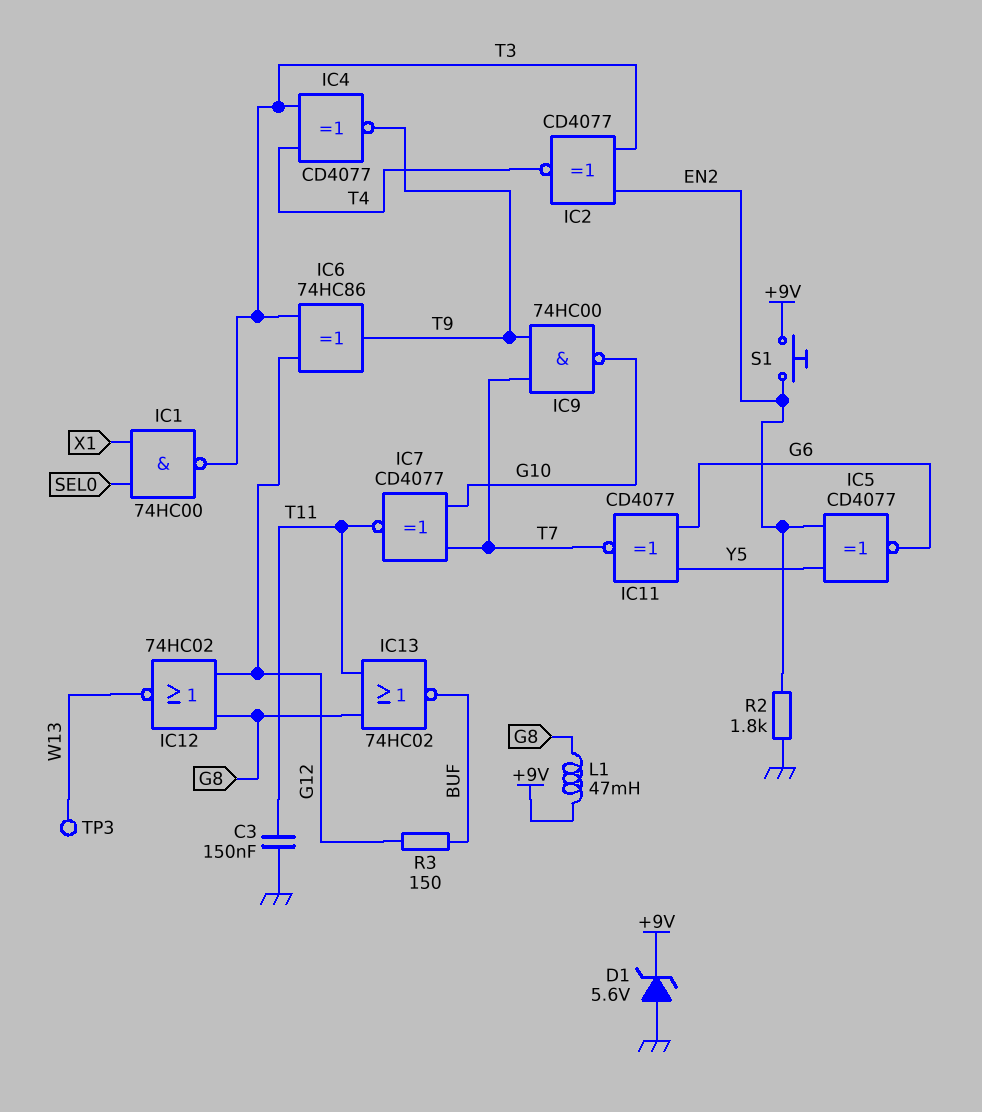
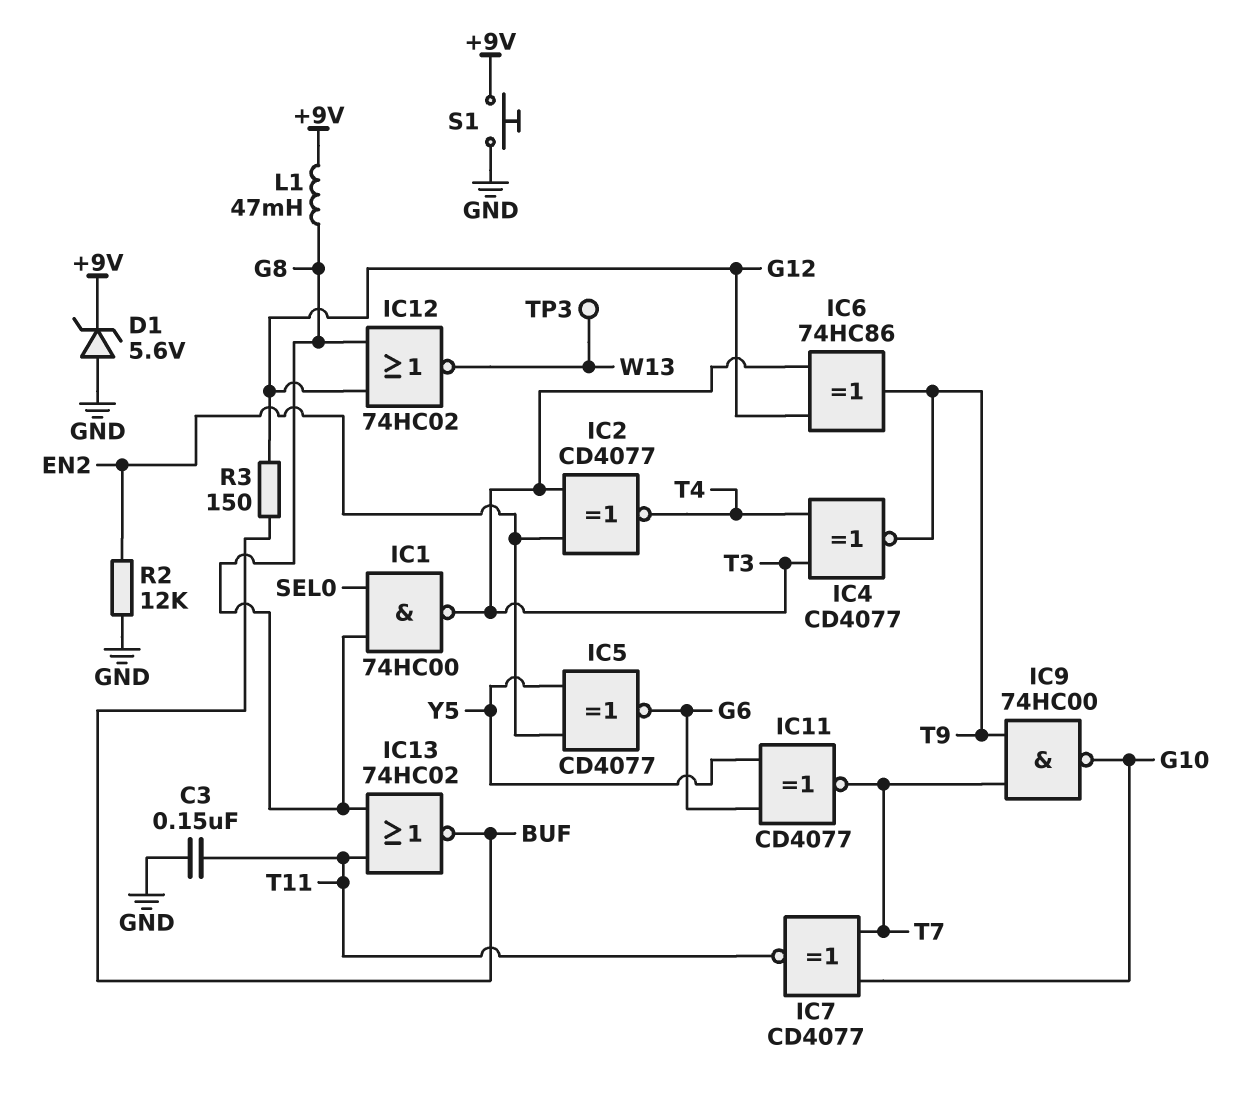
IC1: NAND 74HC00 (in SEL0, in X1, out T3) -> NAND 74HC00 (in G8, in SEL0, out T3)
R2: 1.8k (EN2, GND) -> 12k (EN2, GND)
S1: button (+9V, EN2) -> button (+9V, GND)

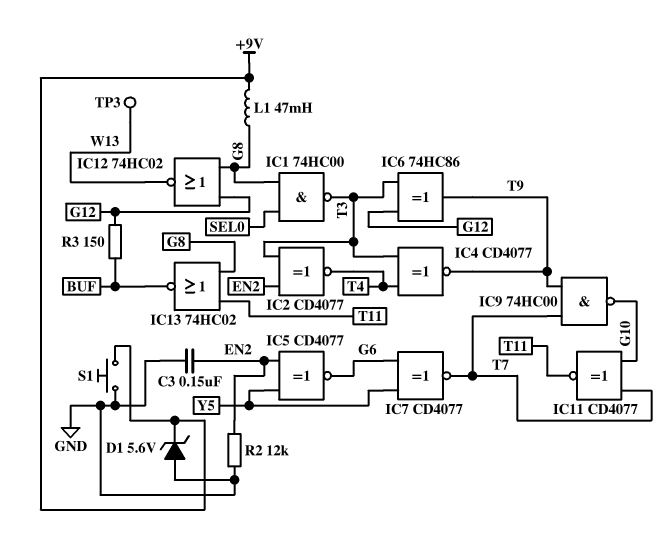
C3: 150nF (GND, T11) -> 150nF (EN2, GND)
IC7: XNOR CD4077 (in G10, in T7, out T11) -> XNOR CD4077 (in G6, in Y5, out T7)
IC11: XNOR CD4077 (in G6, in Y5, out T7) -> XNOR CD4077 (in G10, in T7, out T11)

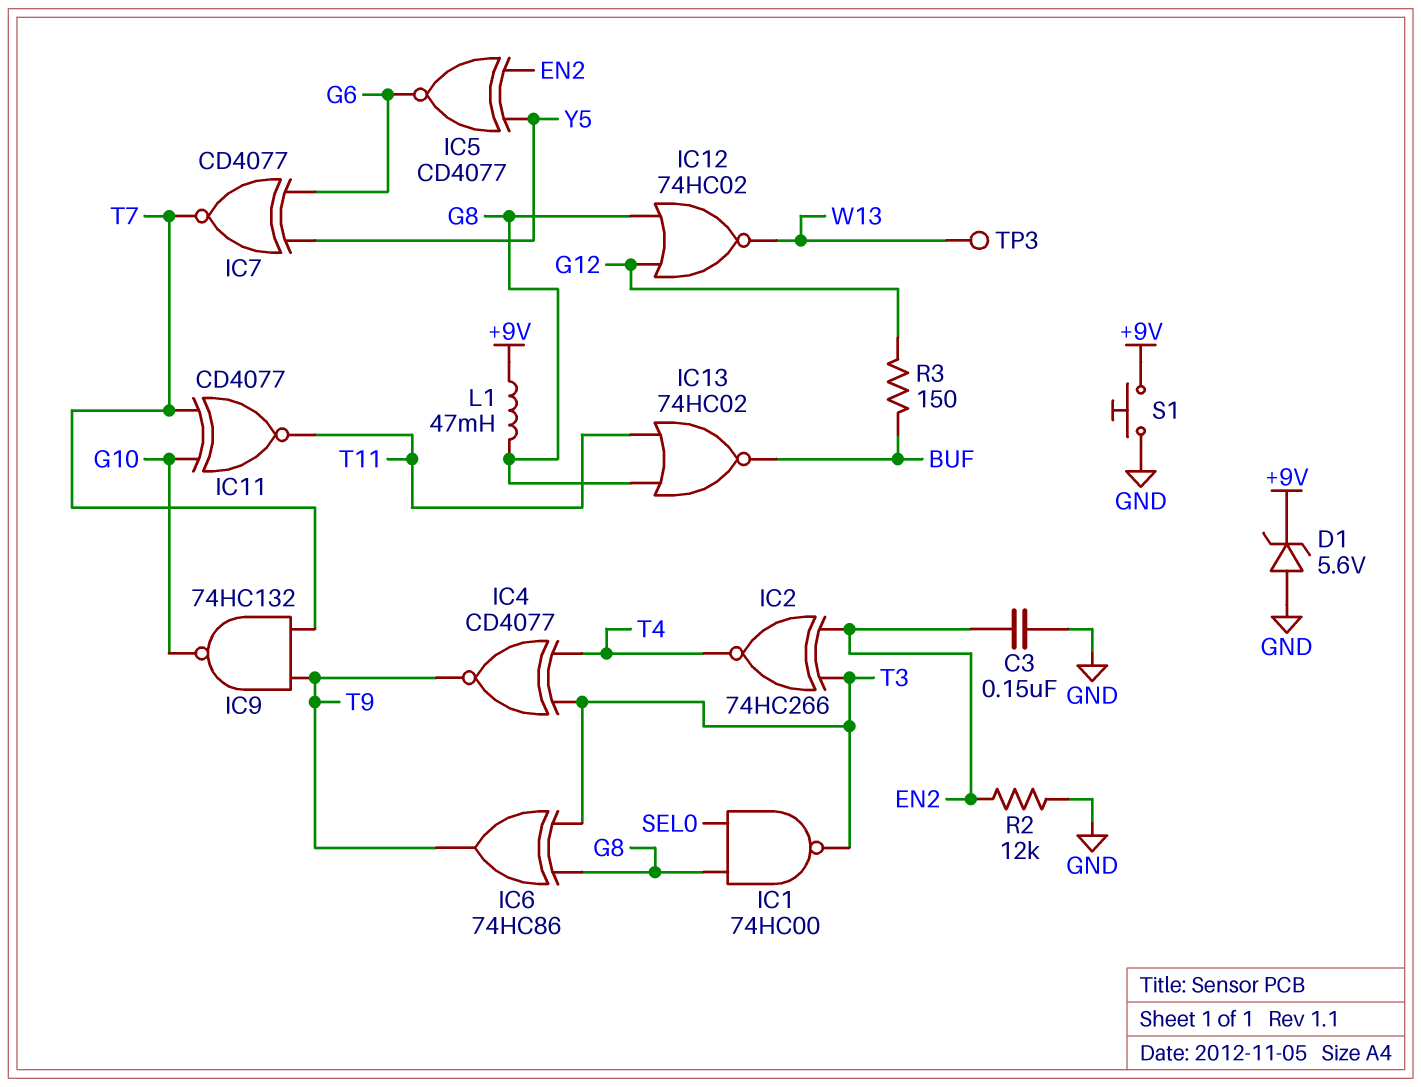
IC2: XNOR CD4077 (in EN2, in T3, out T4) -> XNOR 74HC266 (in EN2, in T3, out T4)
IC6: XOR 74HC86 (in G12, in T3, out T9) -> XOR 74HC86 (in G8, in T3, out T9)
IC9: NAND 74HC00 (in T7, in T9, out G10) -> NAND 74HC132 (in T7, in T9, out G10)

